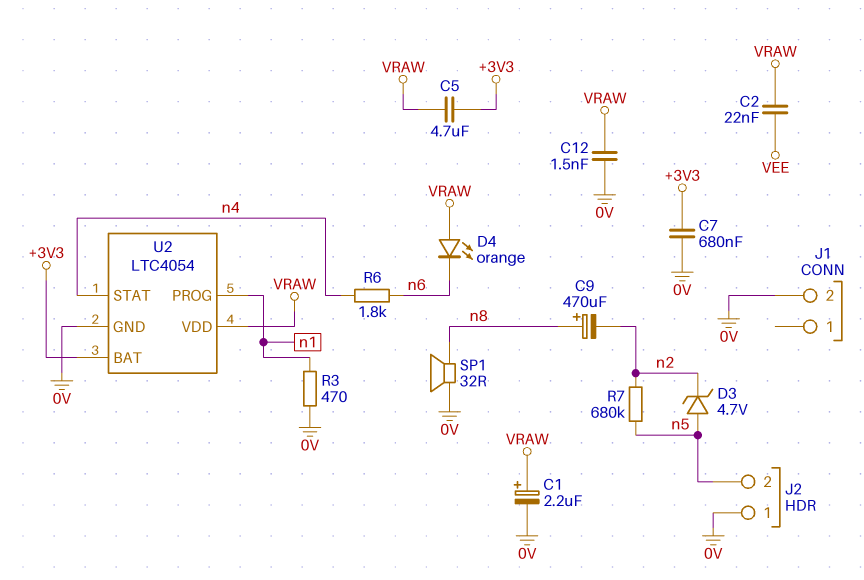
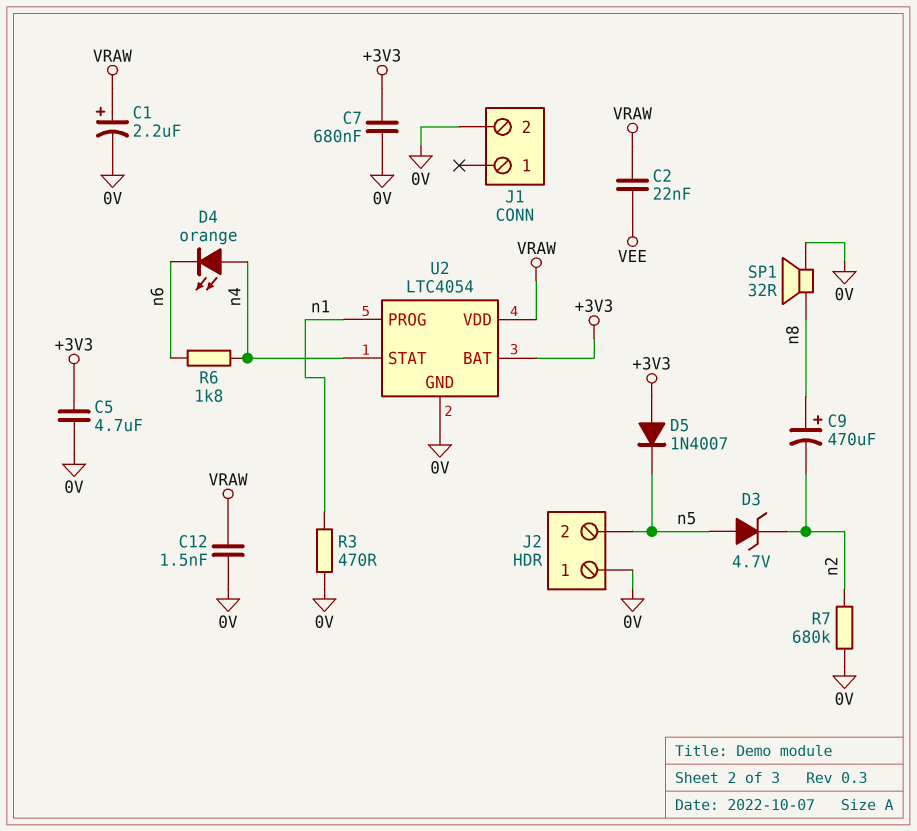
C5: 4.7uF (+3V3, VRAW) -> 4.7uF (+3V3, 0V)
D4: LED orange (A VRAW, K n6) -> LED orange (A n4, K n6)
D5: none -> diode 1N4007 (A +3V3, K n5)
R7: 680k (n2, n5) -> 680k (0V, n2)

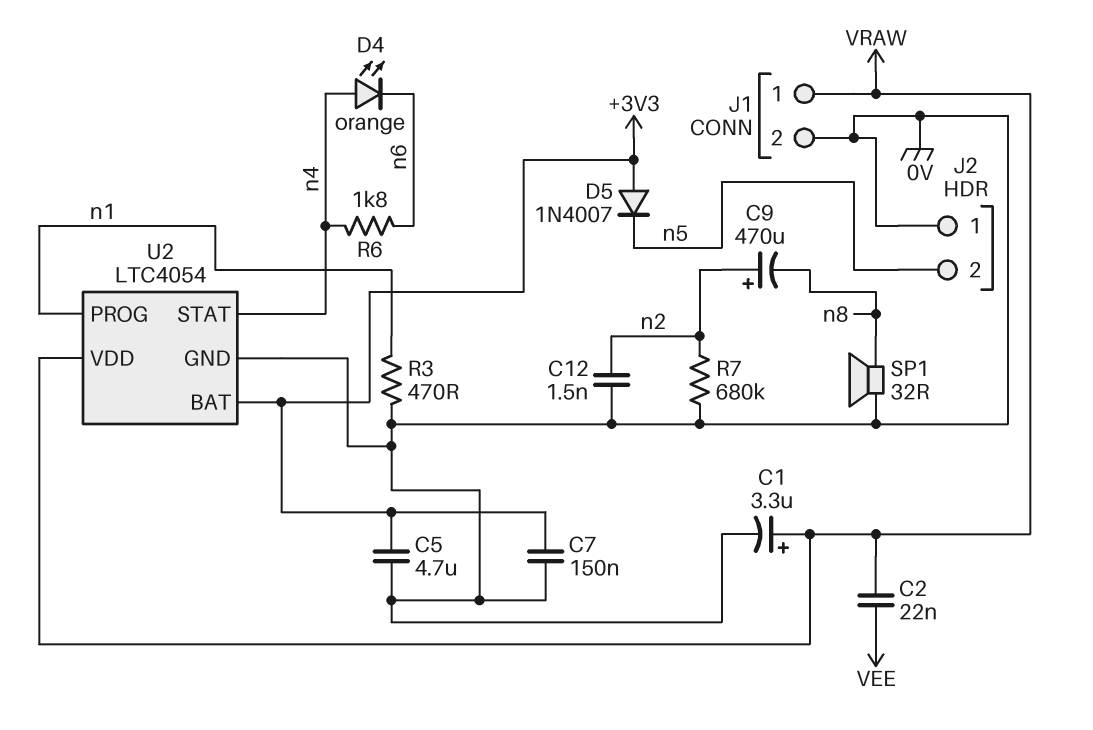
C1: 2.2uF (plus VRAW, minus 0V) -> 3.3uF (plus VRAW, minus 0V)
C7: 680nF (+3V3, 0V) -> 150nF (+3V3, 0V)
C9: 470uF (plus n8, minus n2) -> 470uF (plus n2, minus n8)
C12: 1.5nF (0V, VRAW) -> 1.5nF (0V, n2)
D3: zener 4.7V (A n5, K n2) -> none
J1 pin 1: none -> VRAW

